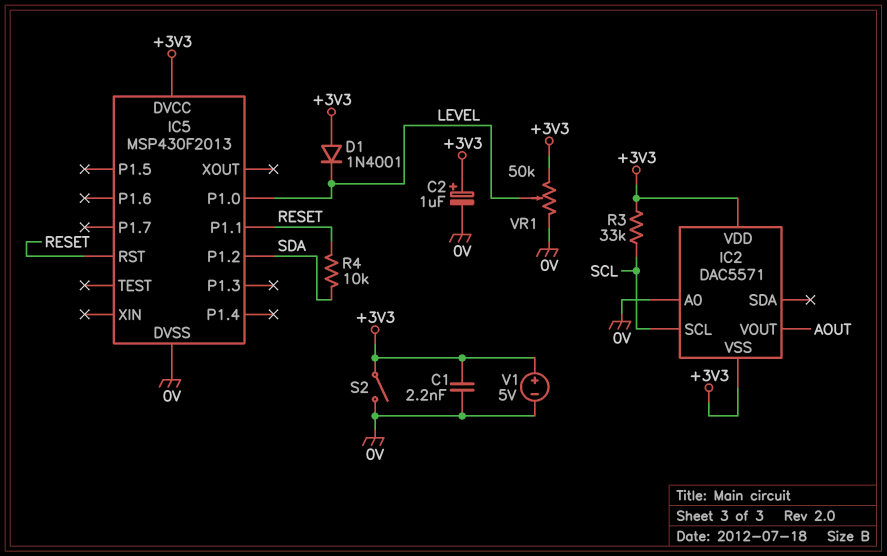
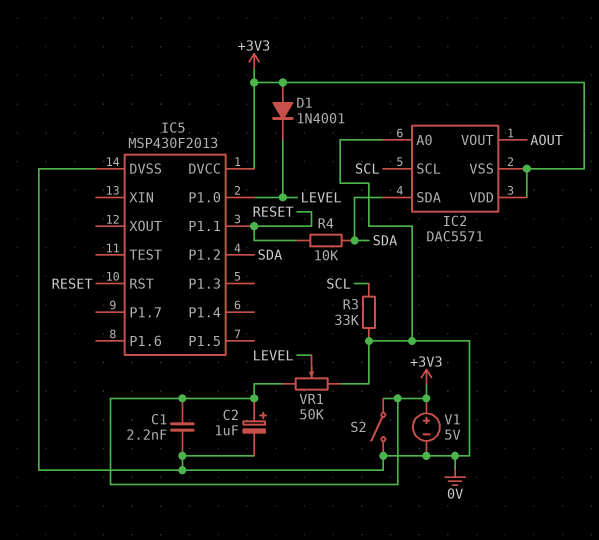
IC2 pin SDA: none -> SDA
R3: 33k (+3V3, SCL) -> 33k (0V, SCL)

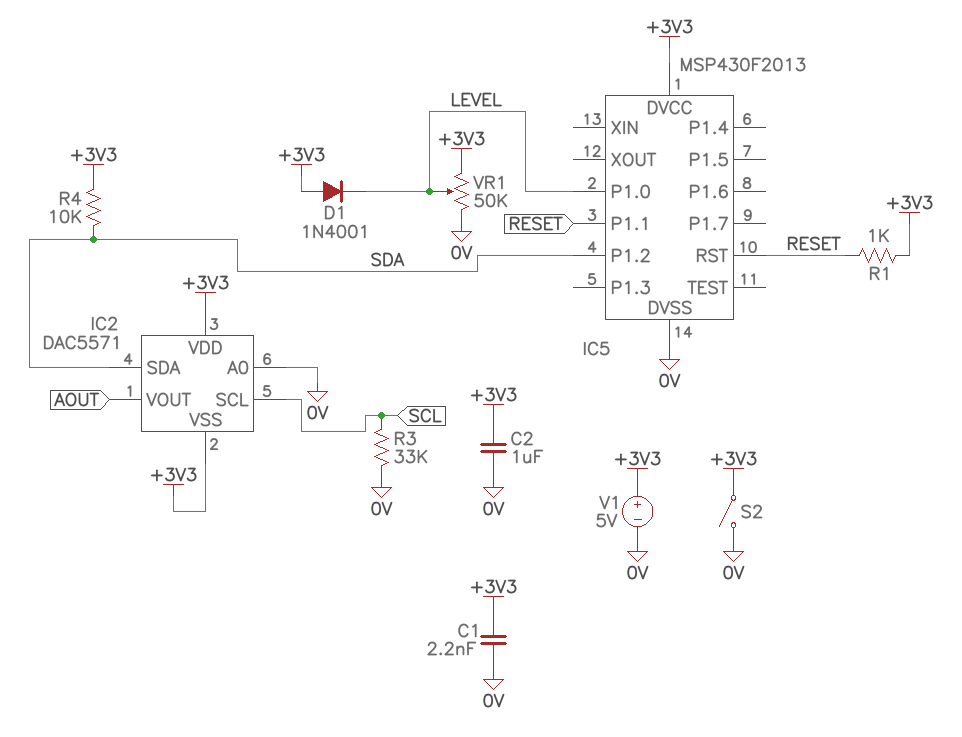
C2: 1uF (plus +3V3, minus 0V) -> 1uF (+3V3, 0V)
R1: none -> 1k (+3V3, RESET)
R4: 10k (RESET, SDA) -> 10k (+3V3, SDA)

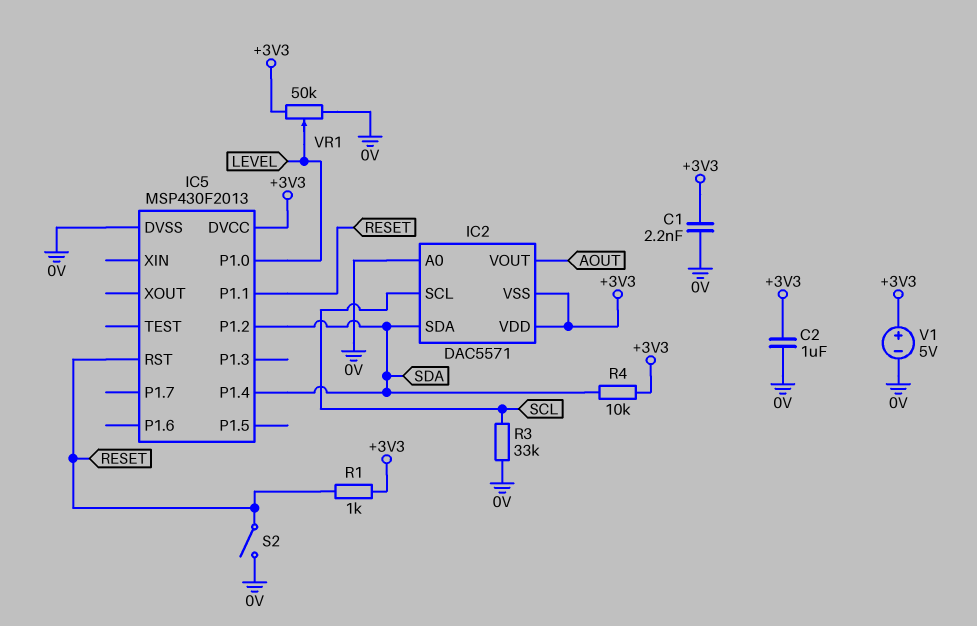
D1: diode 1N4001 (A +3V3, K LEVEL) -> none
IC5 pin P1.4: none -> SDA
S2: switch (+3V3, 0V) -> switch (0V, RESET)

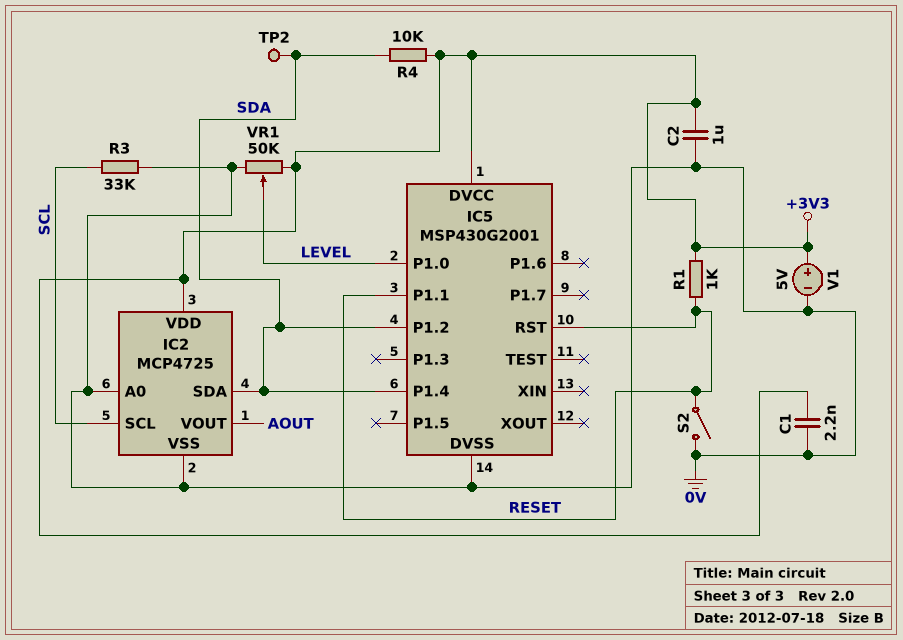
IC2: DAC5571 -> MCP4725
IC2 pin VSS: +3V3 -> 0V
IC5: MSP430F2013 -> MSP430G2001
TP2: none -> test point (SDA)

